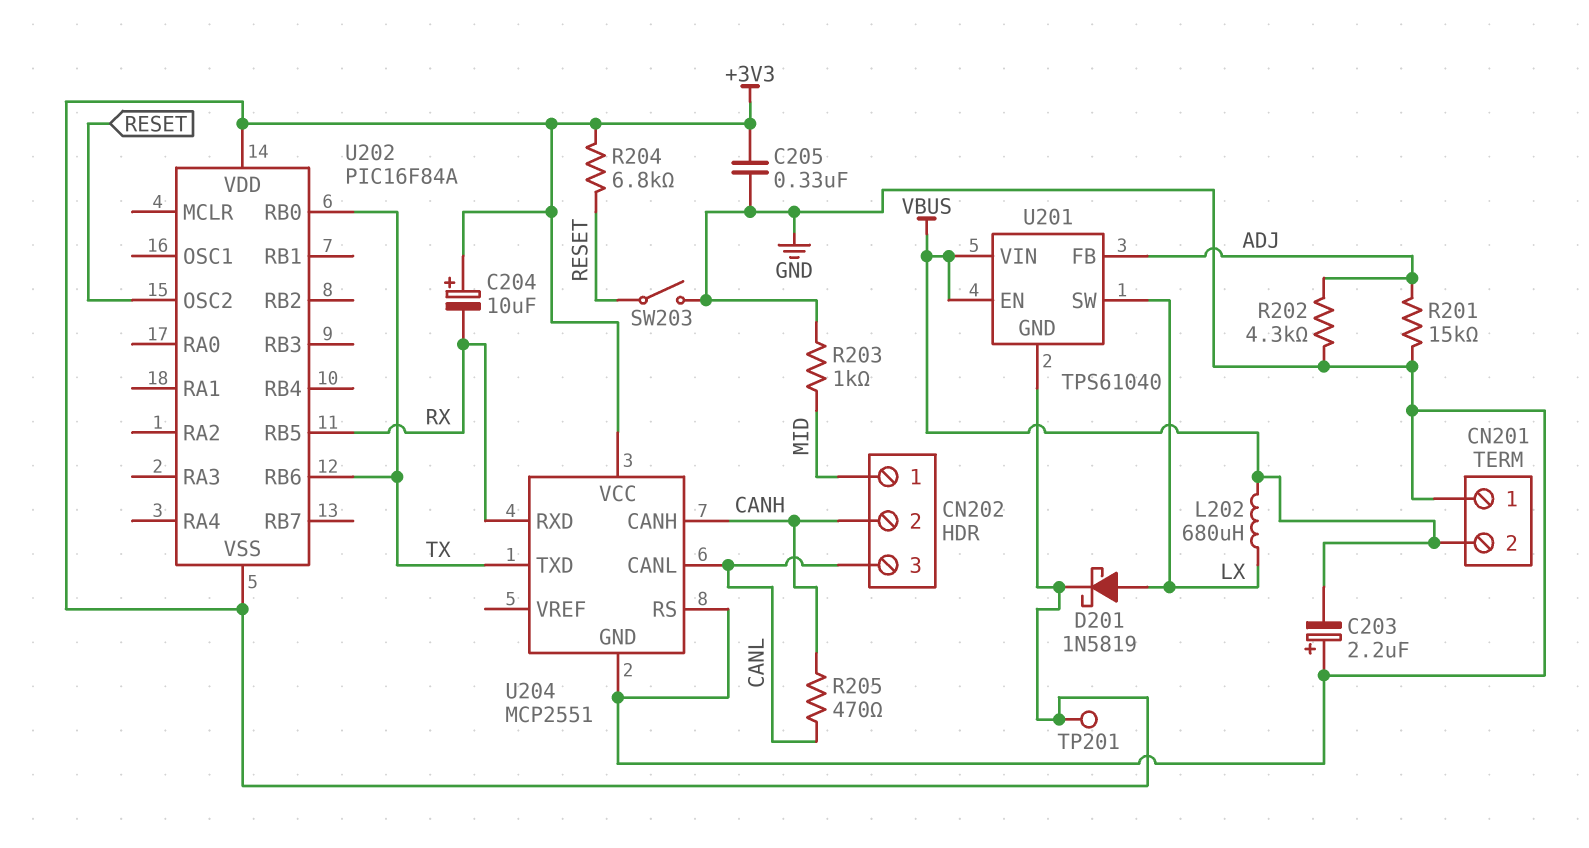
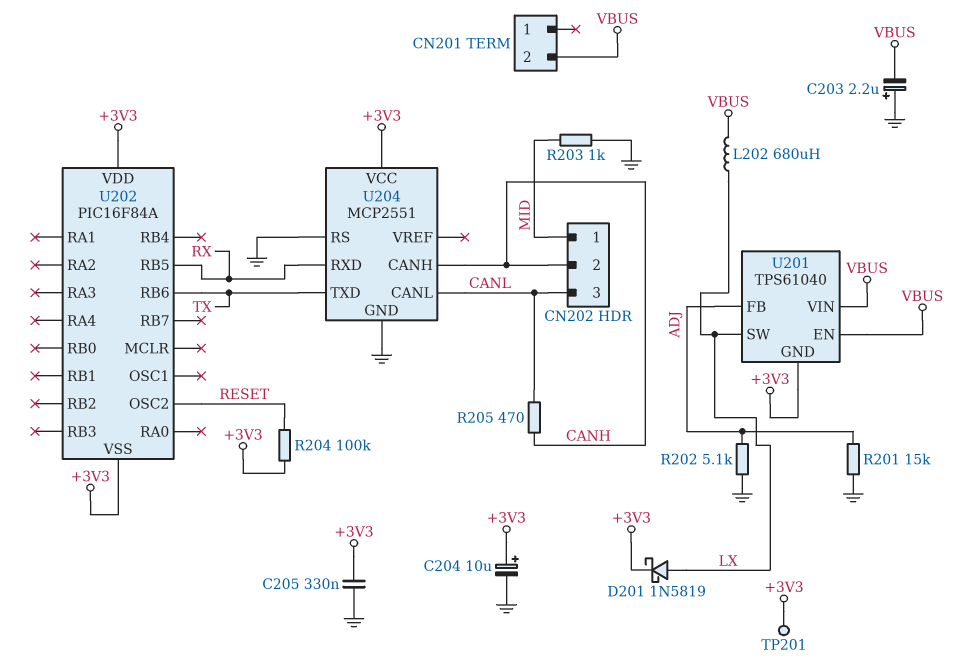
C204: 10uF (plus +3V3, minus RX) -> 10uF (plus +3V3, minus GND)
CN201 pin 1: GND -> none
R202: 4.3k (ADJ, GND) -> 5.1k (ADJ, GND)
R204: 6.8k (+3V3, RESET) -> 100k (+3V3, RESET)
SW203: switch (GND, RESET) -> none
U202 pin RB0: TX -> none

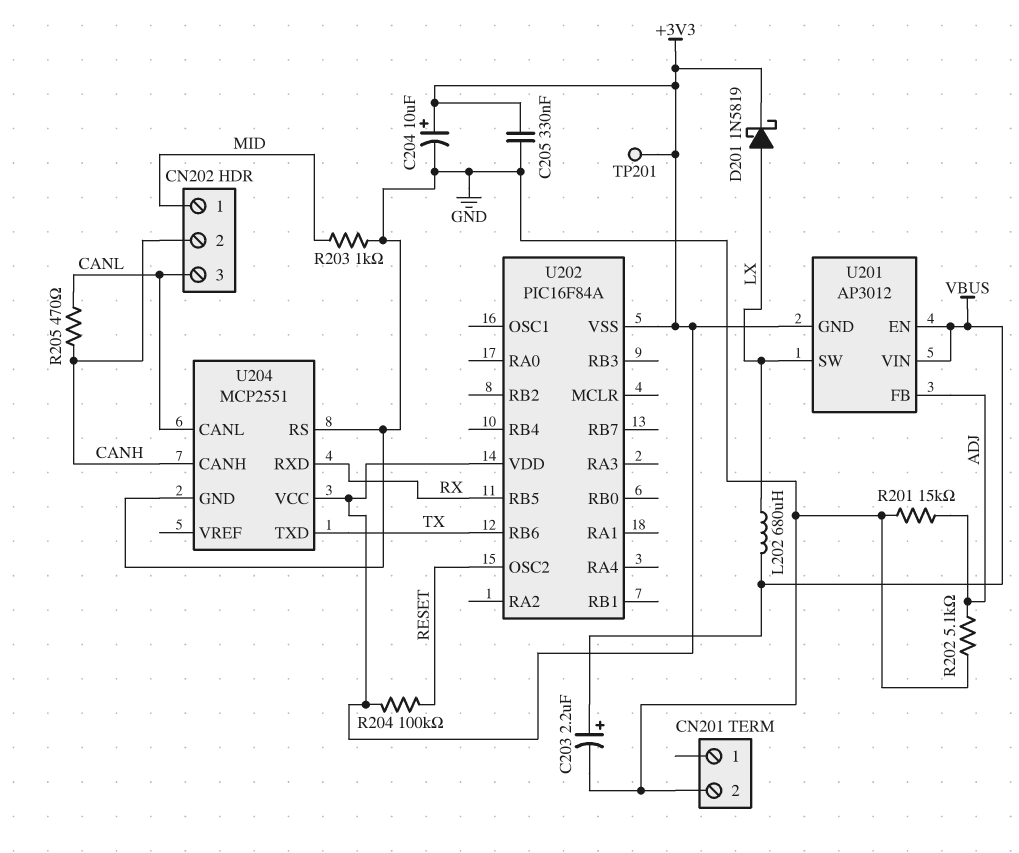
C203: 2.2uF (plus GND, minus VBUS) -> 2.2uF (plus VBUS, minus GND)
CN201 pin 2: VBUS -> GND
U201: TPS61040 -> AP3012

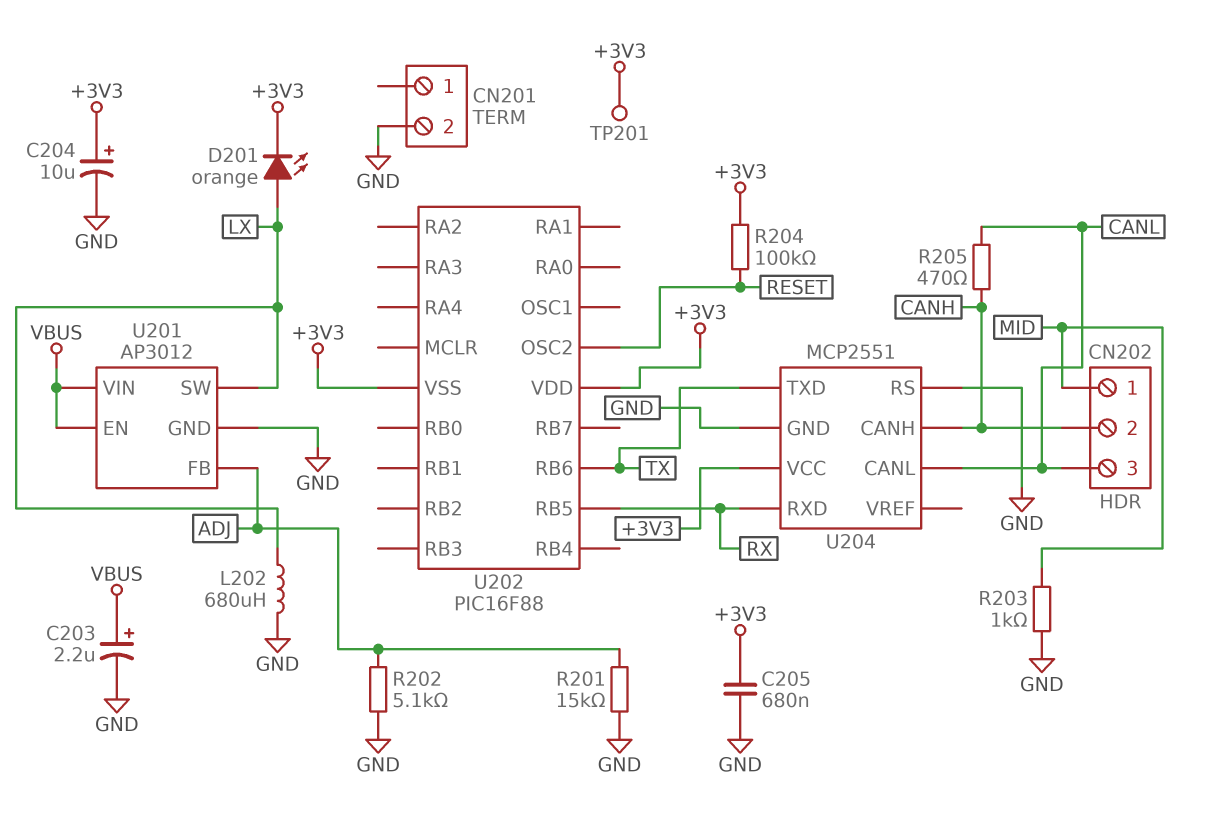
C205: 330nF (+3V3, GND) -> 680nF (+3V3, GND)
D201: schottky 1N5819 (A LX, K +3V3) -> LED orange (A LX, K +3V3)
L202: 680uH (LX, VBUS) -> 680uH (GND, LX)
U201 pin GND: +3V3 -> GND
U202: PIC16F84A -> PIC16F88

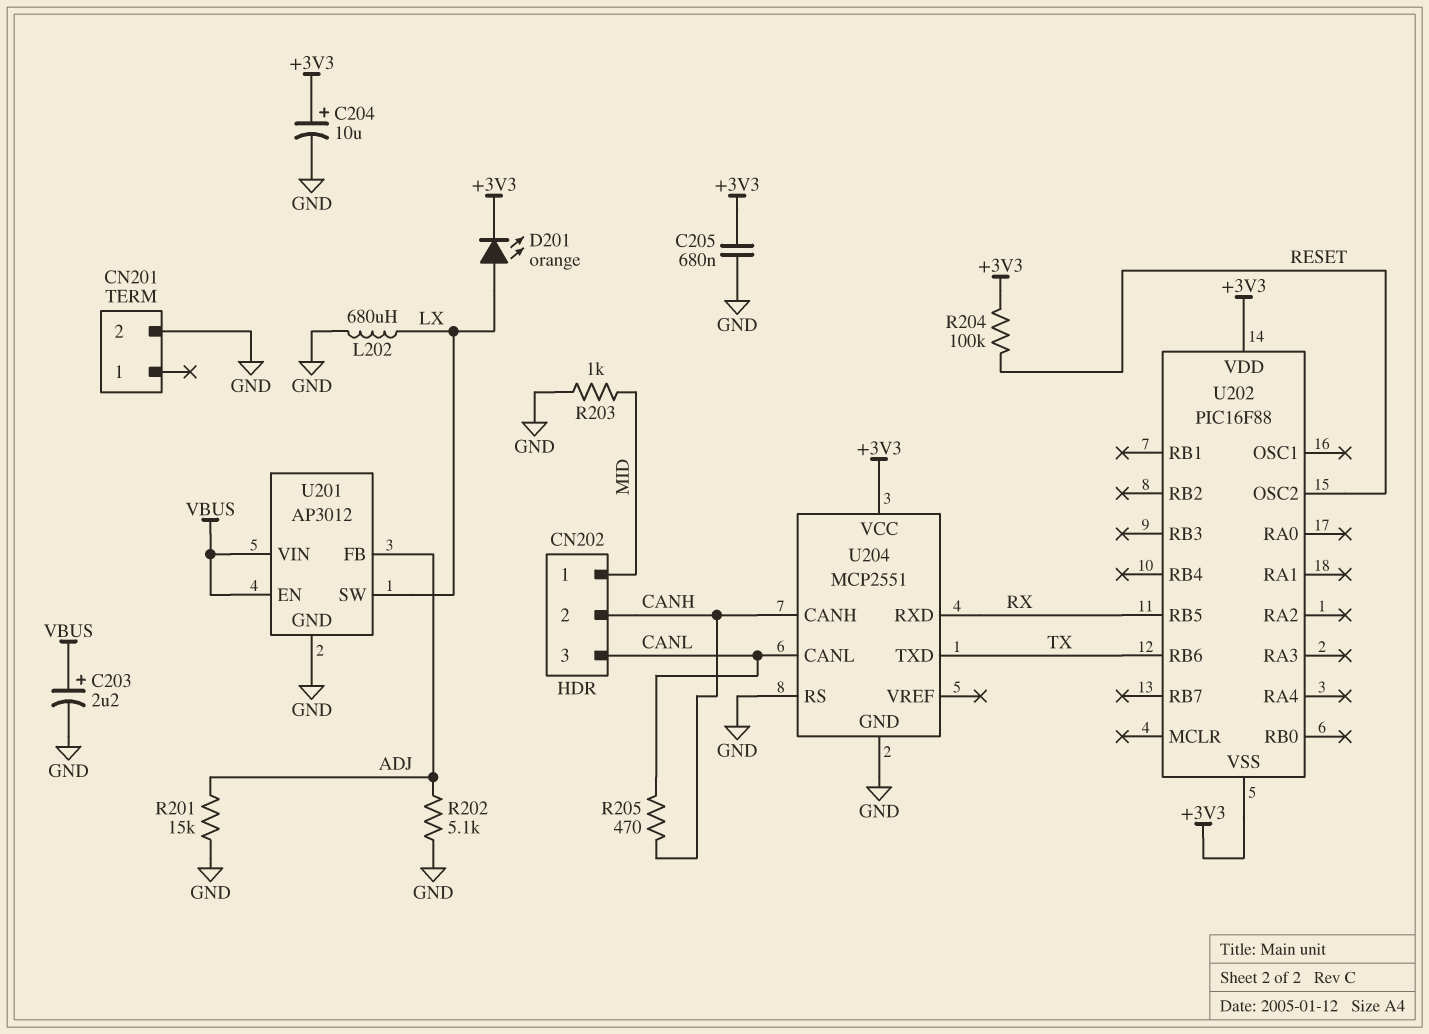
TP201: test point (+3V3) -> none

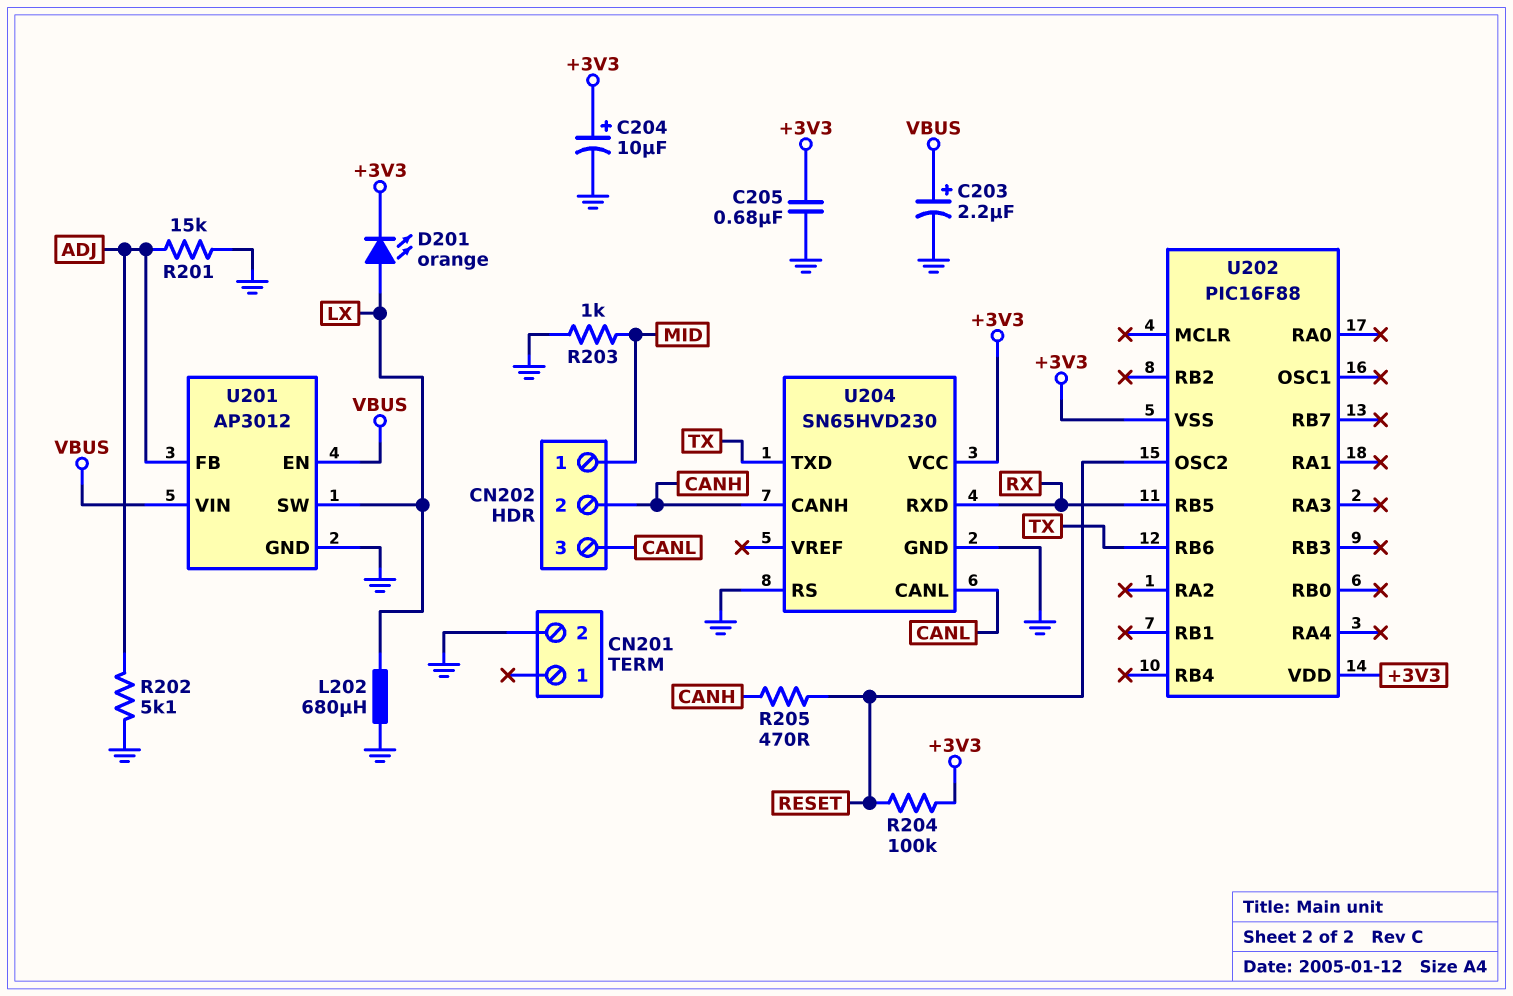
R205: 470 (CANH, CANL) -> 470 (CANH, RESET)
U204: MCP2551 -> SN65HVD230

